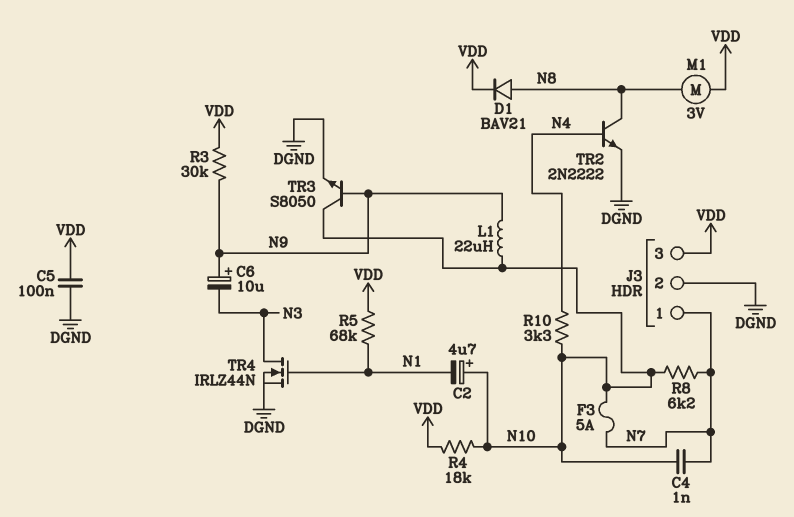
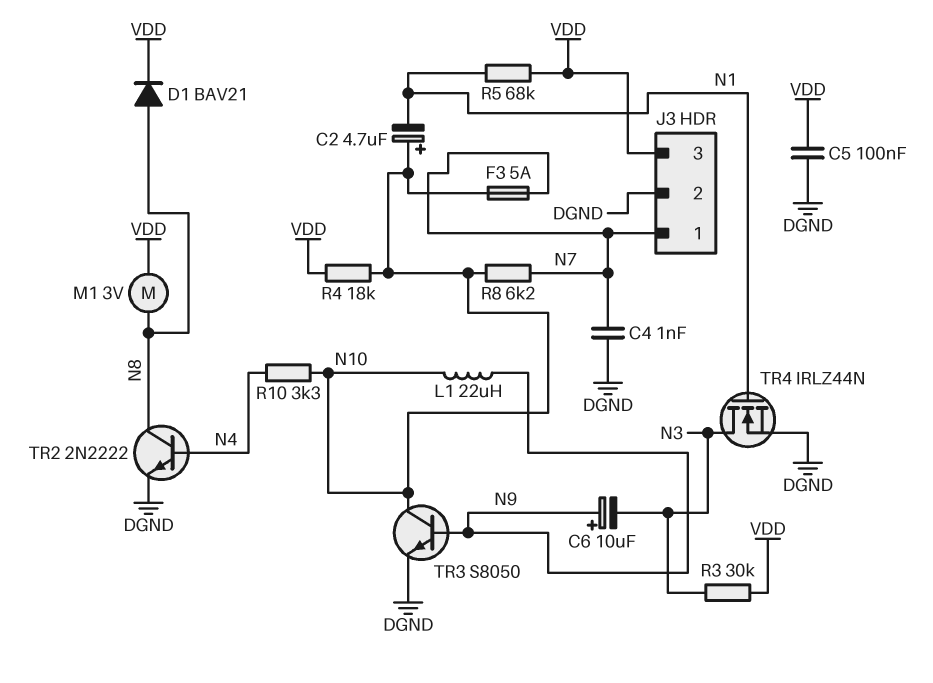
C4: 1nF (N7, N10) -> 1nF (DGND, N7)
R3: 30k (N9, VDD) -> 30k (N3, VDD)

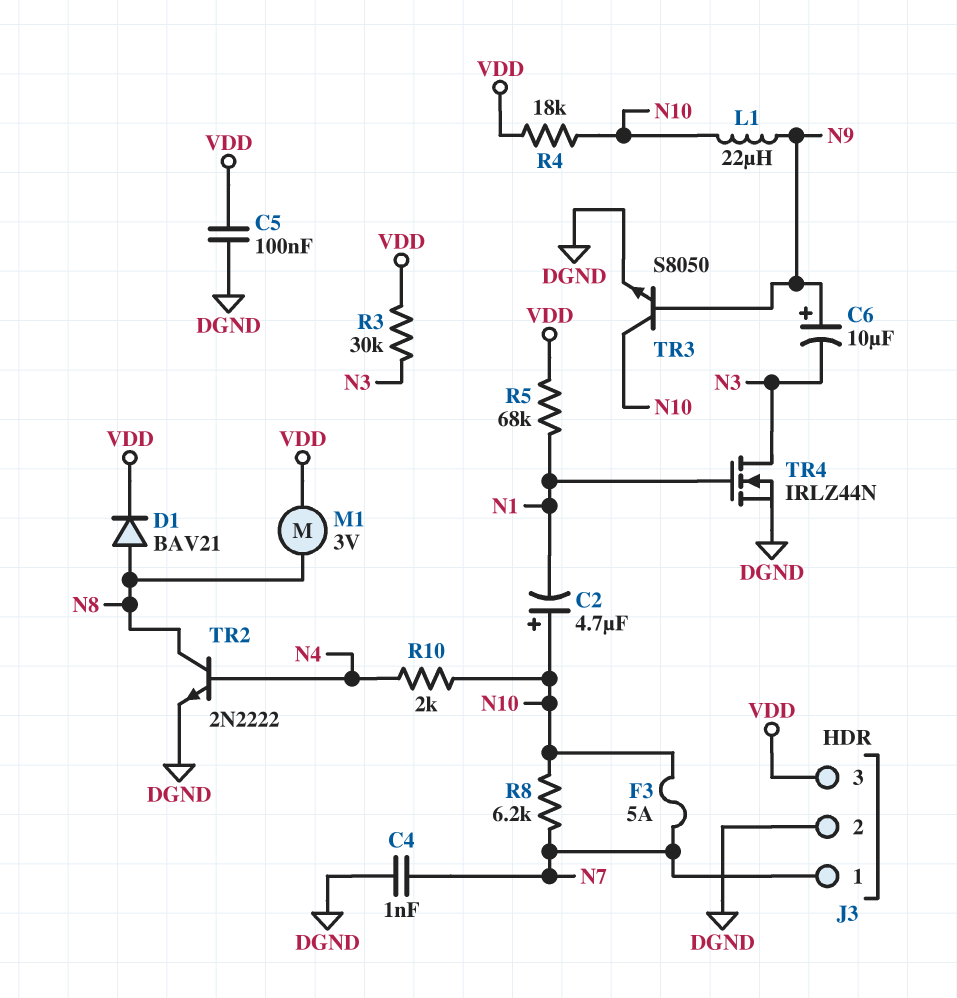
R10: 3.3k (N4, N10) -> 2k (N4, N10)

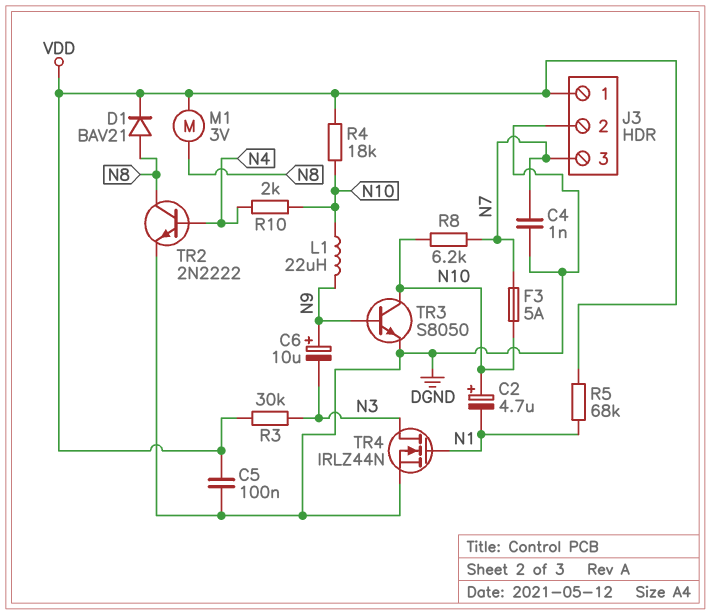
J3 pin 1: N7 -> VDD
J3 pin 3: VDD -> N7

